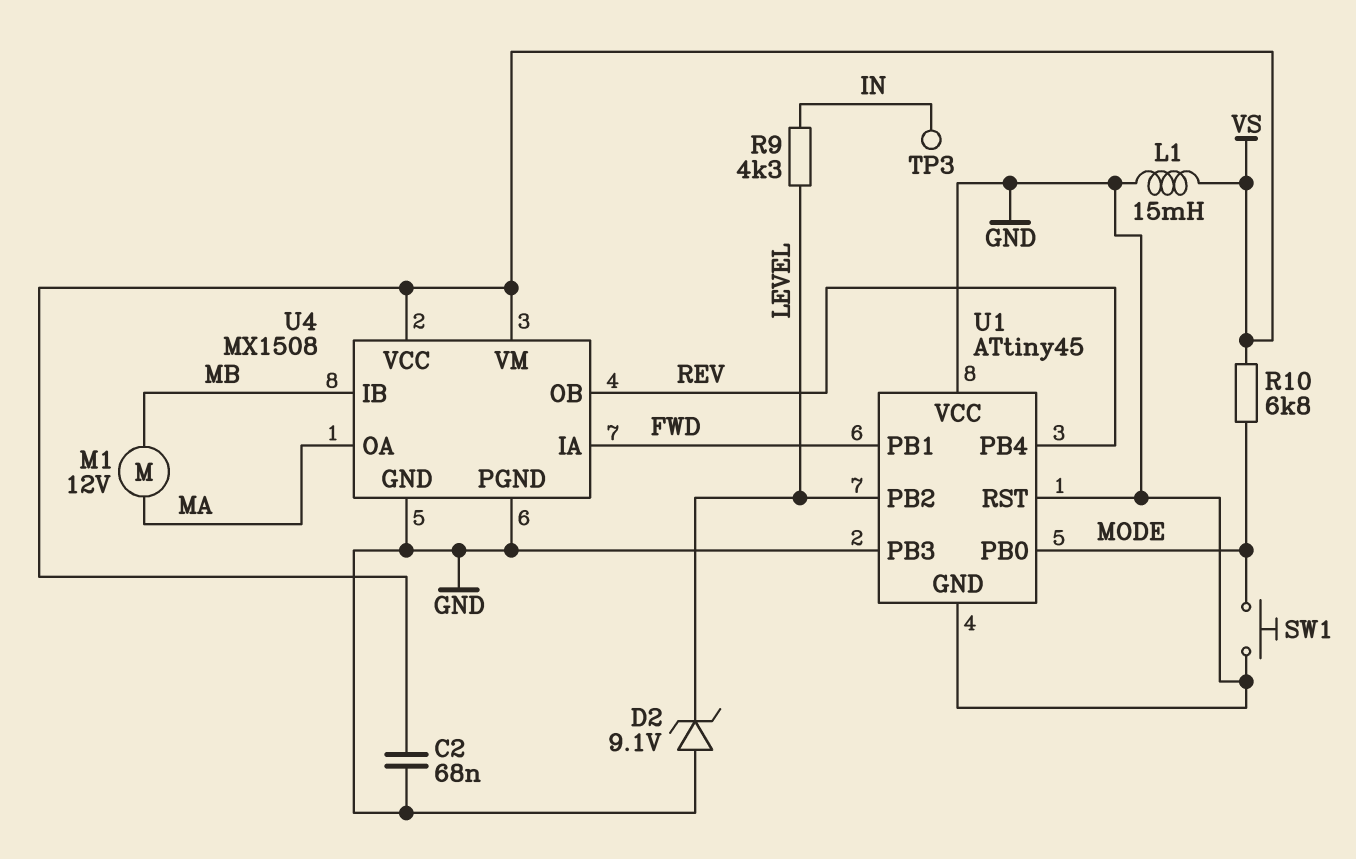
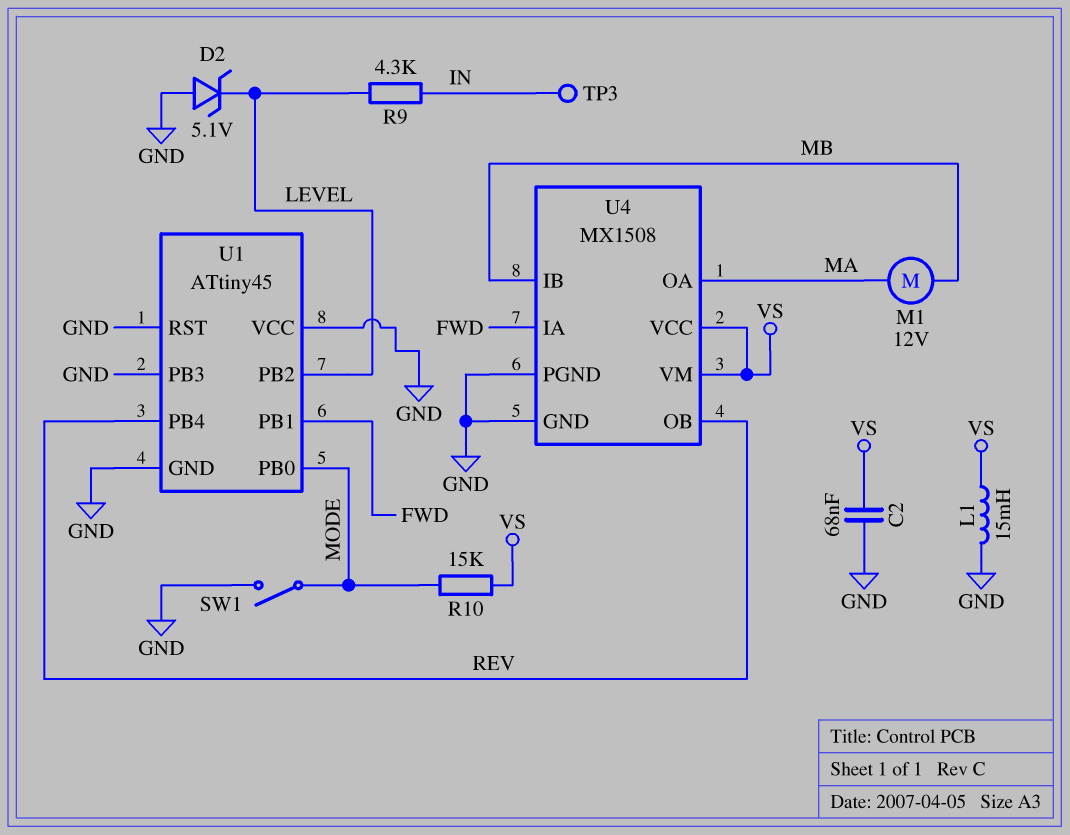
D2: zener 9.1V (A GND, K LEVEL) -> zener 5.1V (A GND, K LEVEL)
R10: 6.8k (MODE, VS) -> 15k (MODE, VS)
SW1: button (GND, MODE) -> switch (GND, MODE)

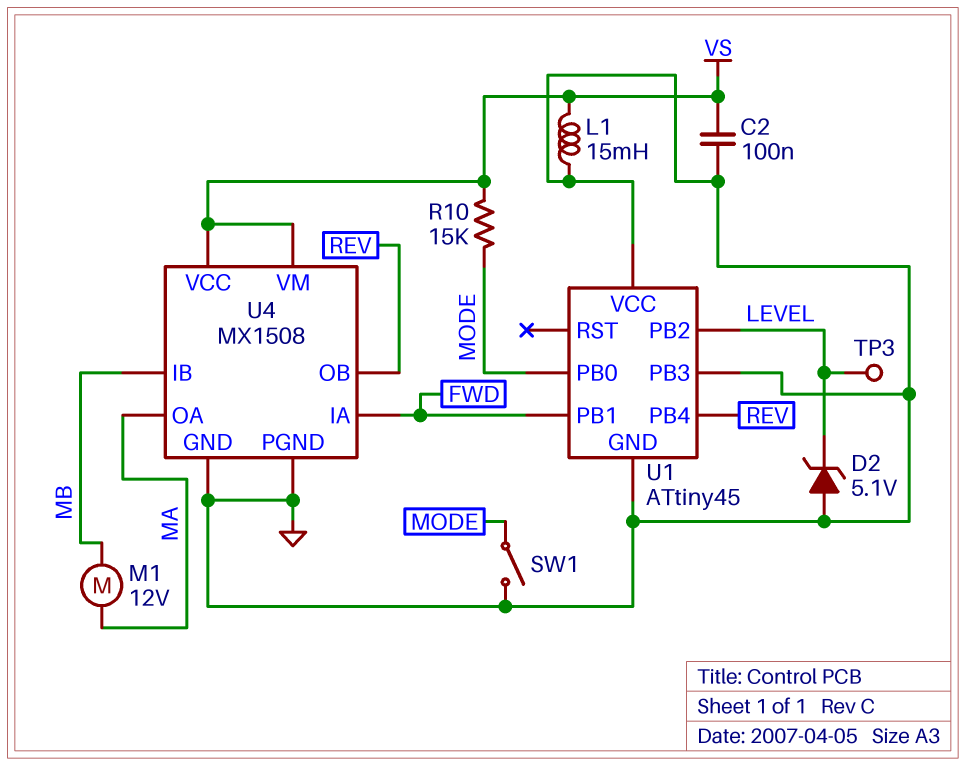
C2: 68nF (GND, VS) -> 100nF (GND, VS)
R9: 4.3k (IN, LEVEL) -> none
TP3: test point (IN) -> test point (LEVEL)
U1 pin RST: GND -> none

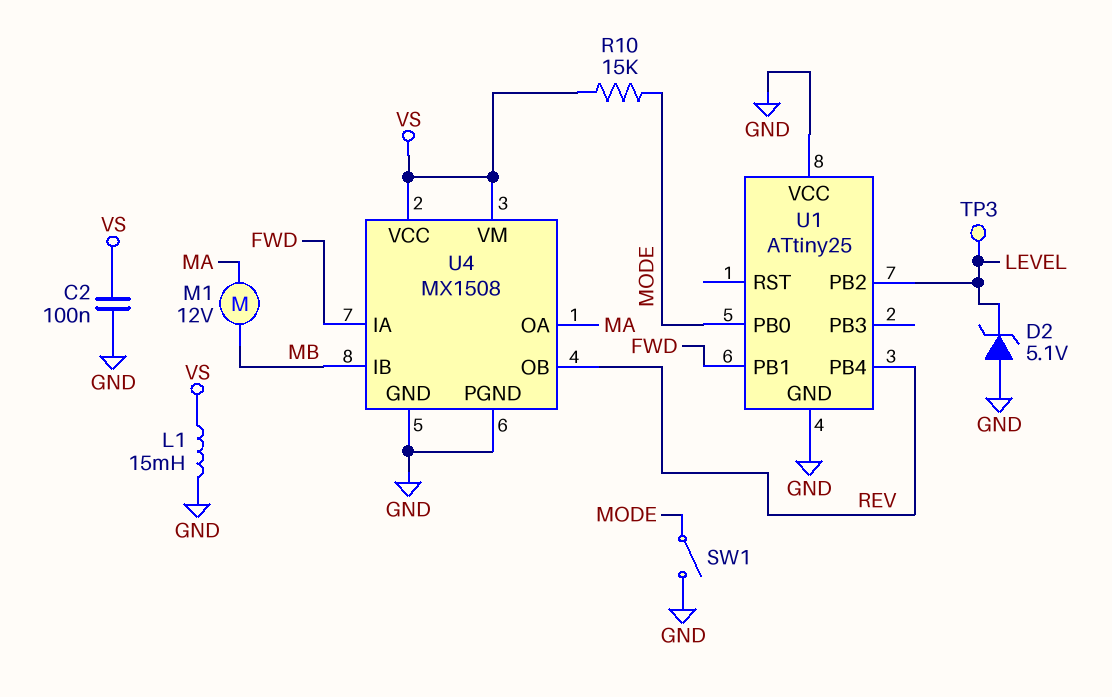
U1: ATtiny45 -> ATtiny25
U1 pin PB3: GND -> none

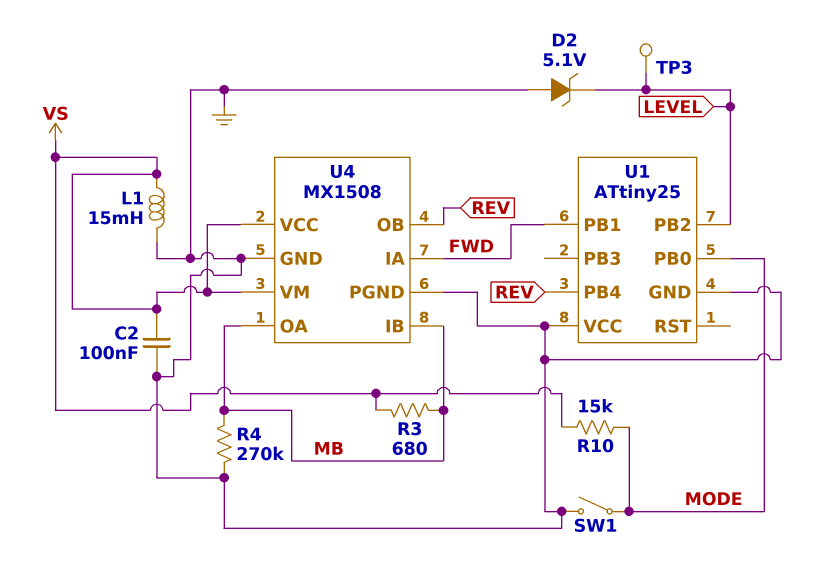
M1: motor 12V (MA, MB) -> none
R3: none -> 680 (MB, VS)
R4: none -> 270k (GND, MB)
U4 pin OA: MA -> MB

